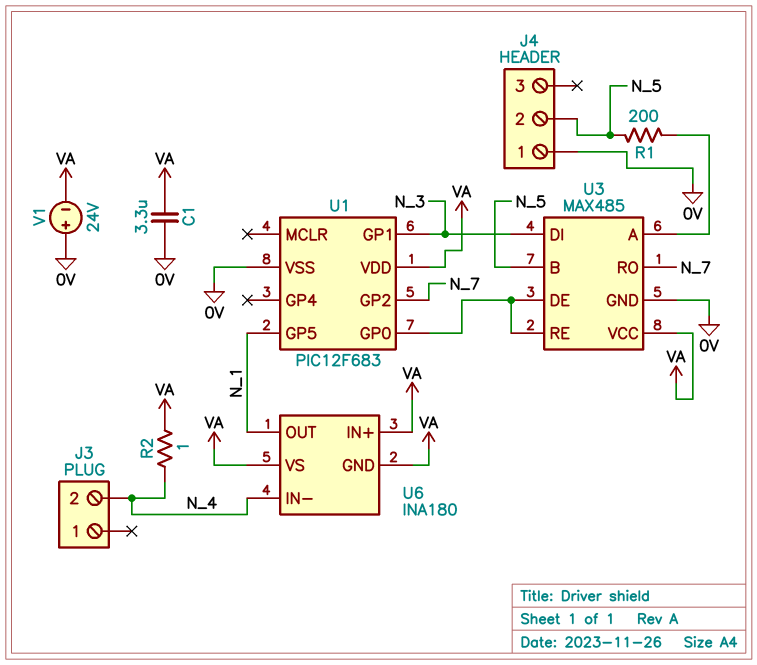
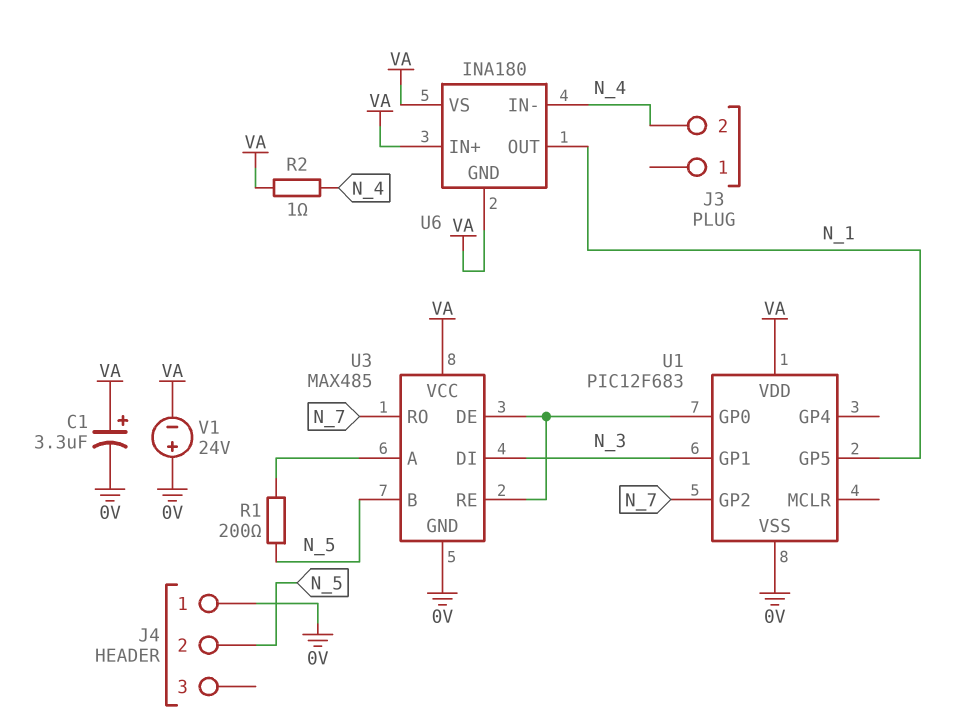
C1: 3.3uF (0V, VA) -> 3.3uF (plus VA, minus 0V)

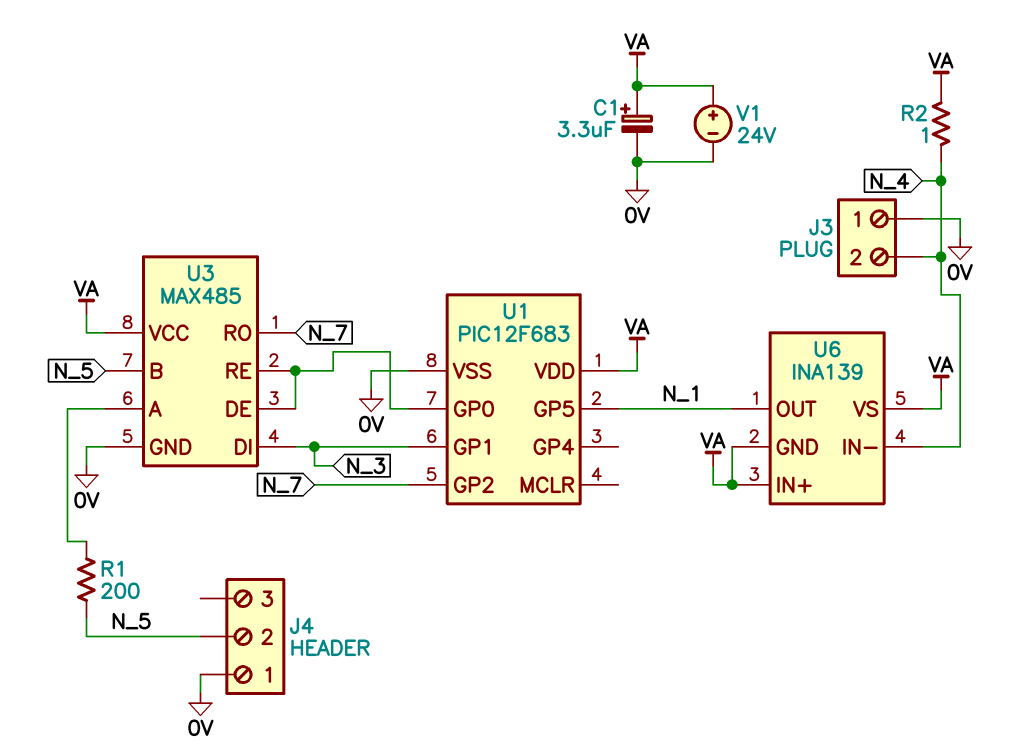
J3 pin 1: none -> 0V
U6: INA180 -> INA139
V1: 24V (plus 0V, minus VA) -> 24V (plus VA, minus 0V)

